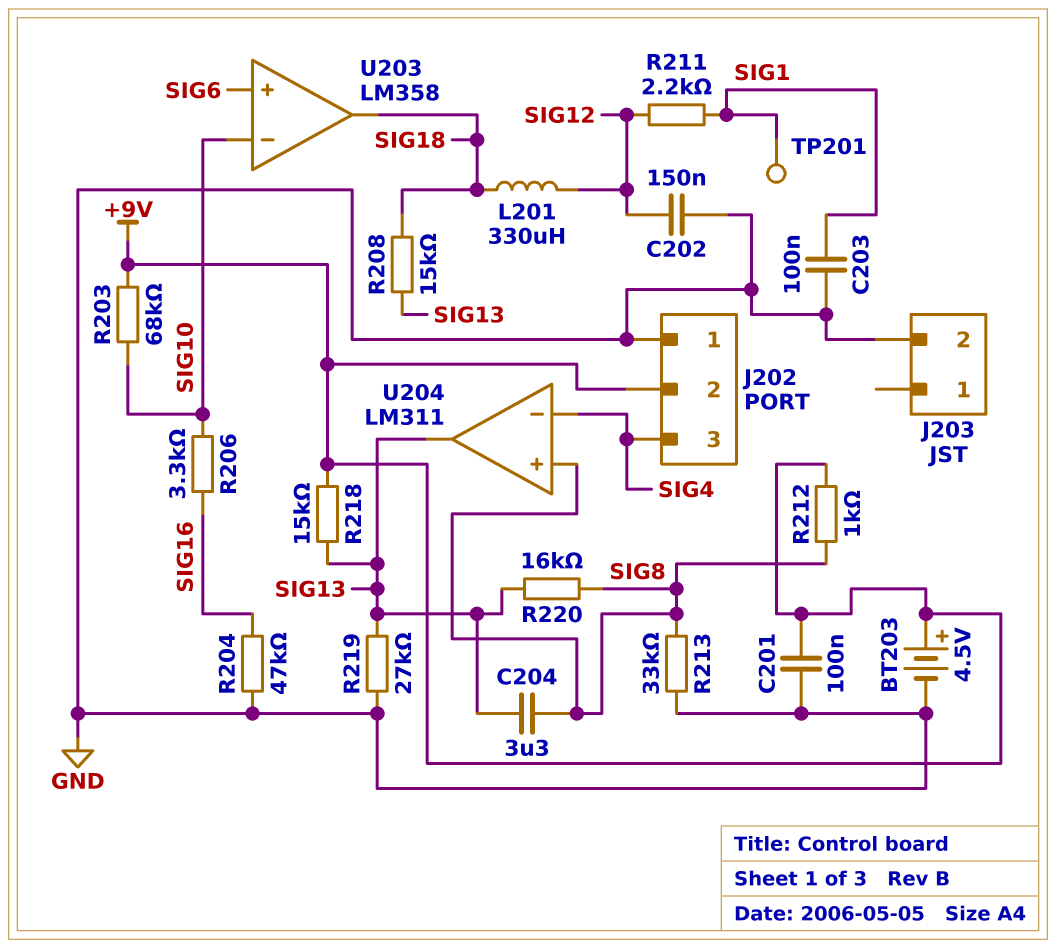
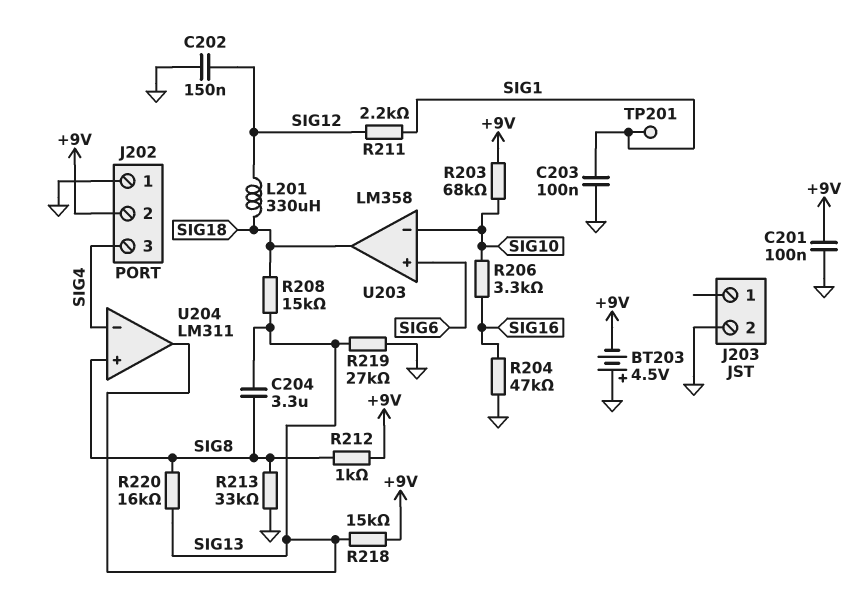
BT203: 4.5V (plus +9V, minus GND) -> 4.5V (plus GND, minus +9V)

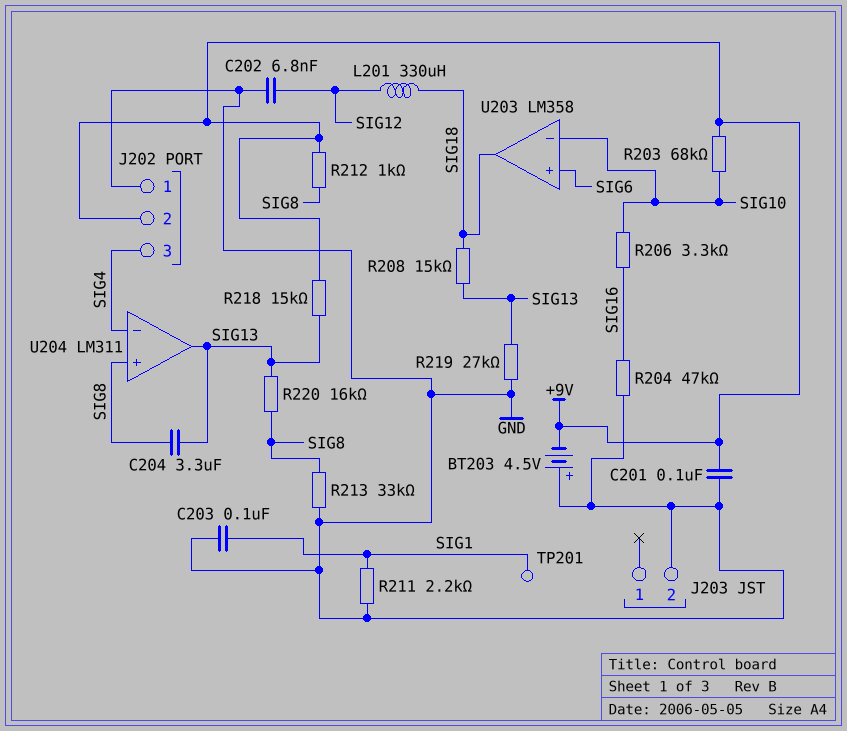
C202: 150nF (GND, SIG12) -> 6.8nF (GND, SIG12)
R211: 2.2k (SIG1, SIG12) -> 2.2k (GND, SIG1)

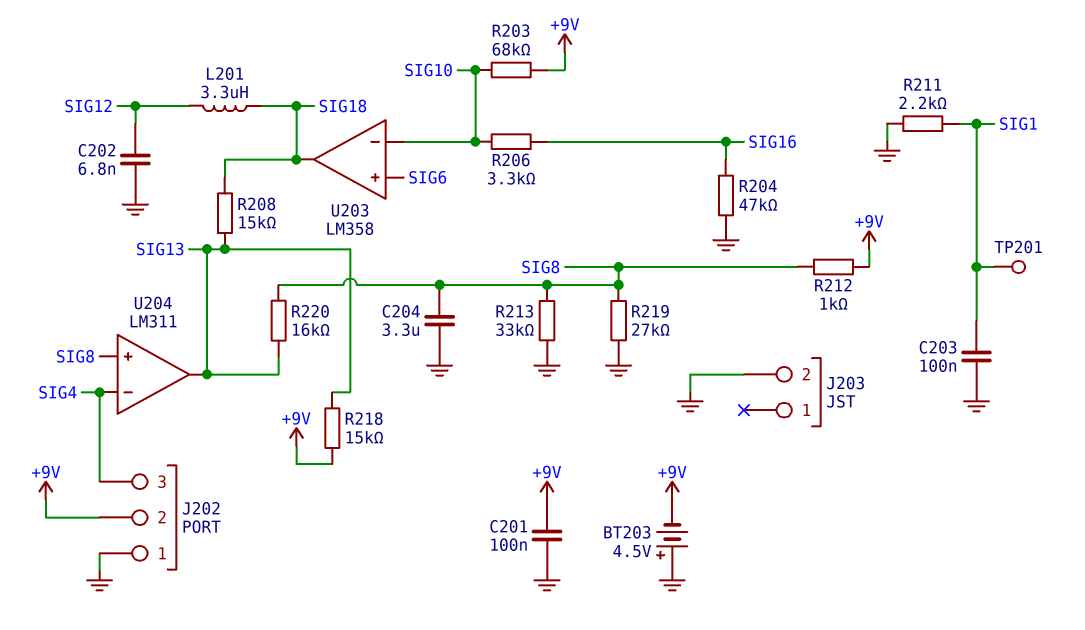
C204: 3.3uF (SIG8, SIG13) -> 3.3uF (GND, SIG8)
L201: 330uH (SIG12, SIG18) -> 3.3uH (SIG12, SIG18)
R219: 27k (GND, SIG13) -> 27k (GND, SIG8)

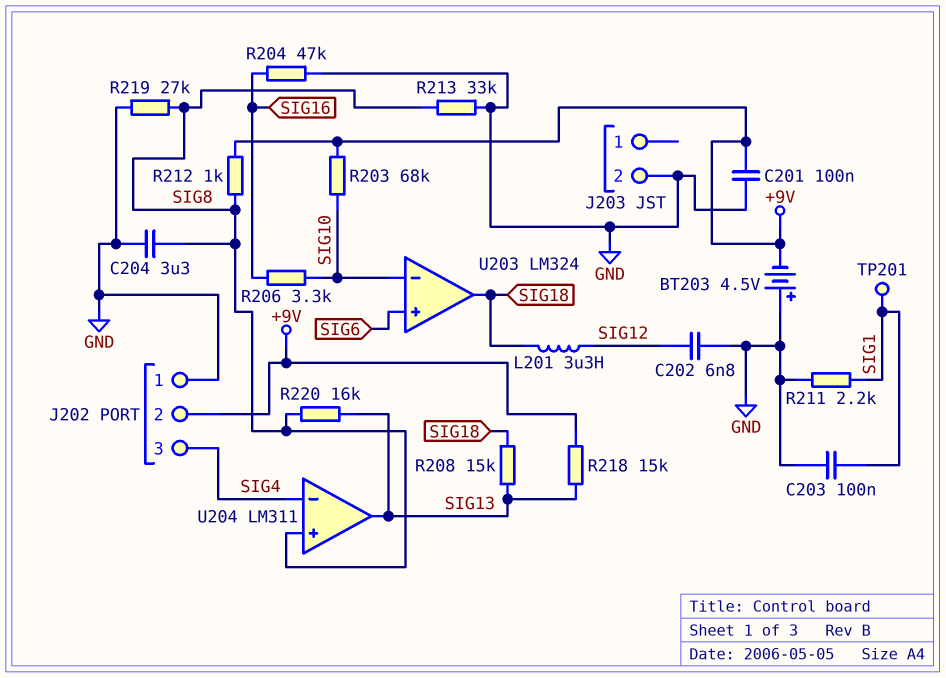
U203: LM358 -> LM324

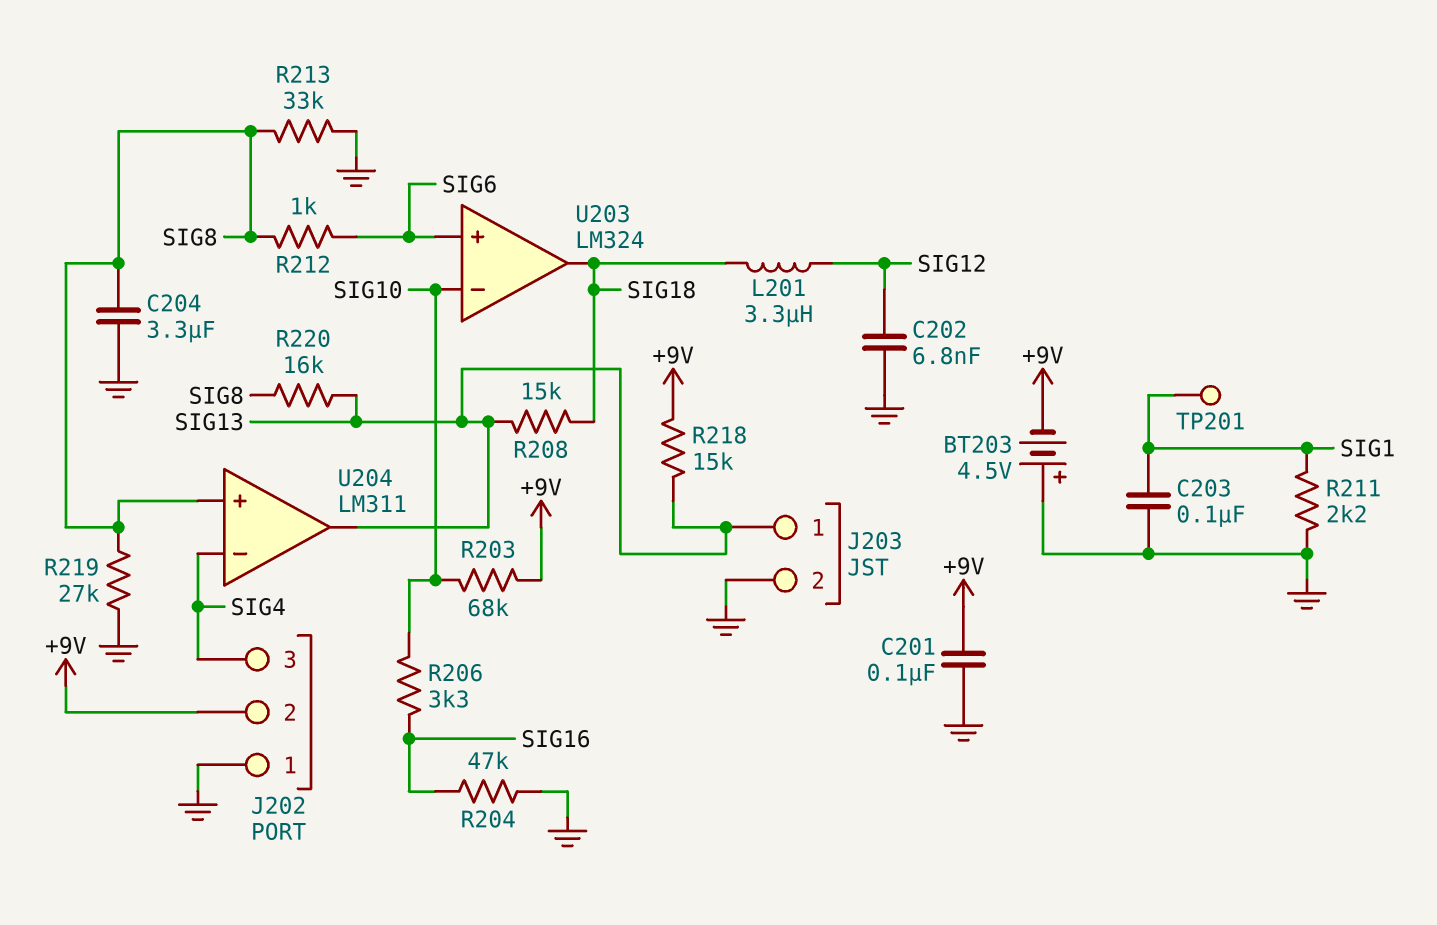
J203 pin 1: none -> SIG13
R212: 1k (+9V, SIG8) -> 1k (SIG6, SIG8)

